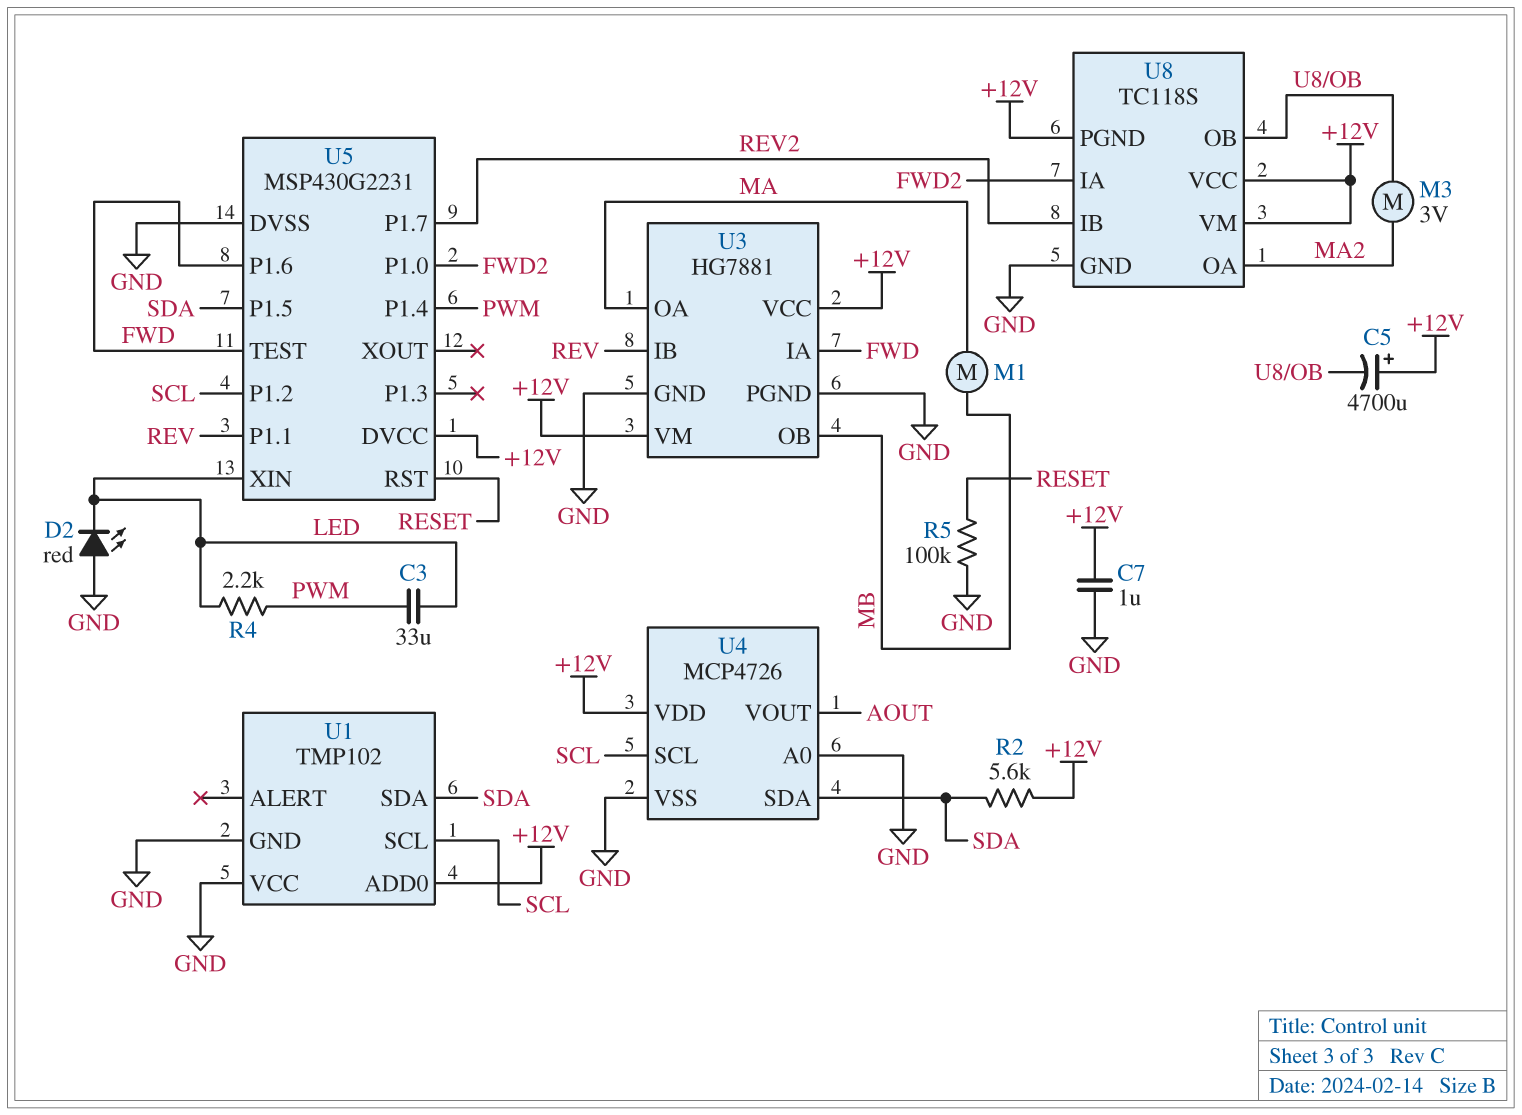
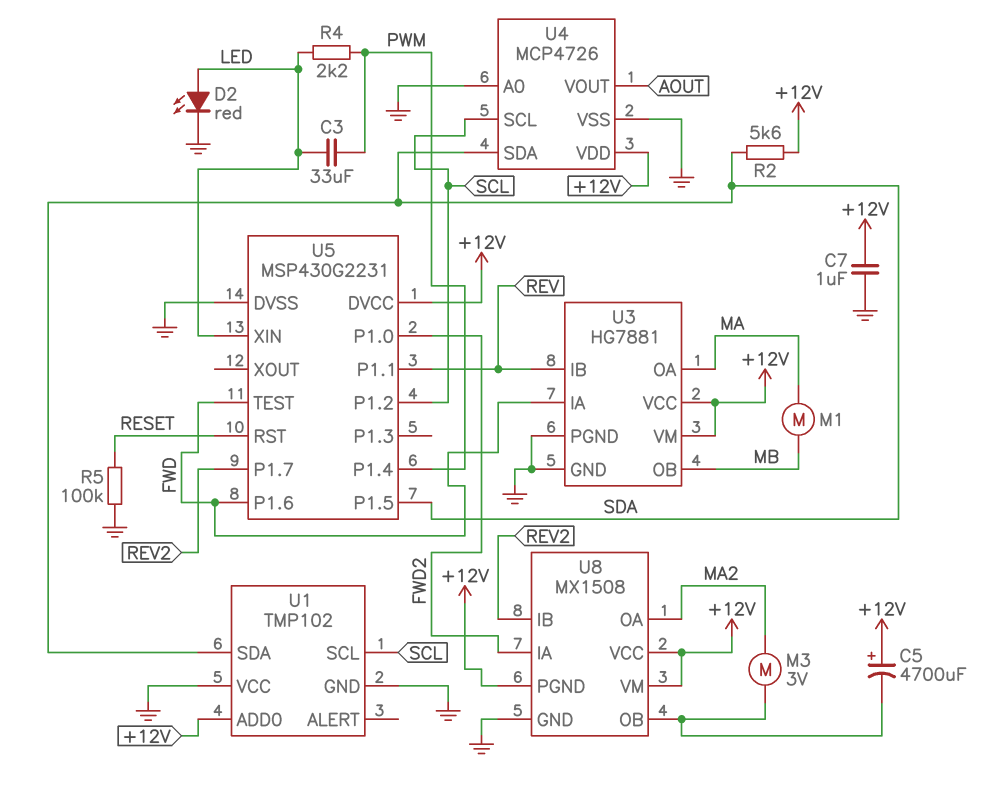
D2: LED red (A GND, K LED) -> LED red (A LED, K GND)
U8: TC118S -> MX1508

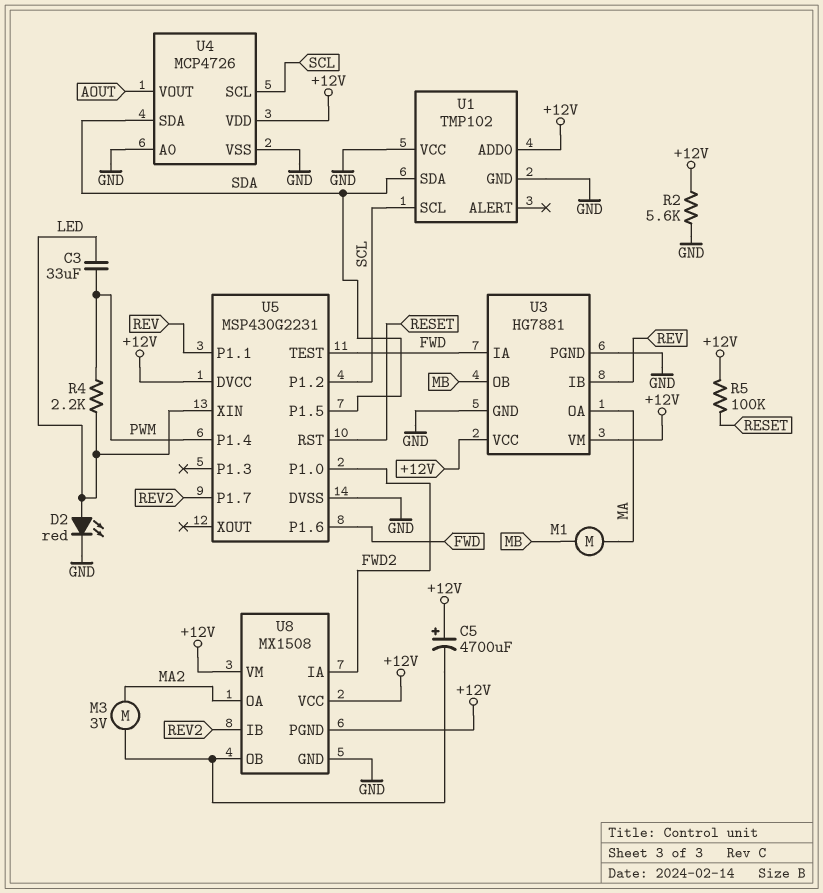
C7: 1uF (+12V, GND) -> none
R2: 5.6k (+12V, SDA) -> 5.6k (+12V, GND)
R5: 100k (GND, RESET) -> 100k (+12V, RESET)

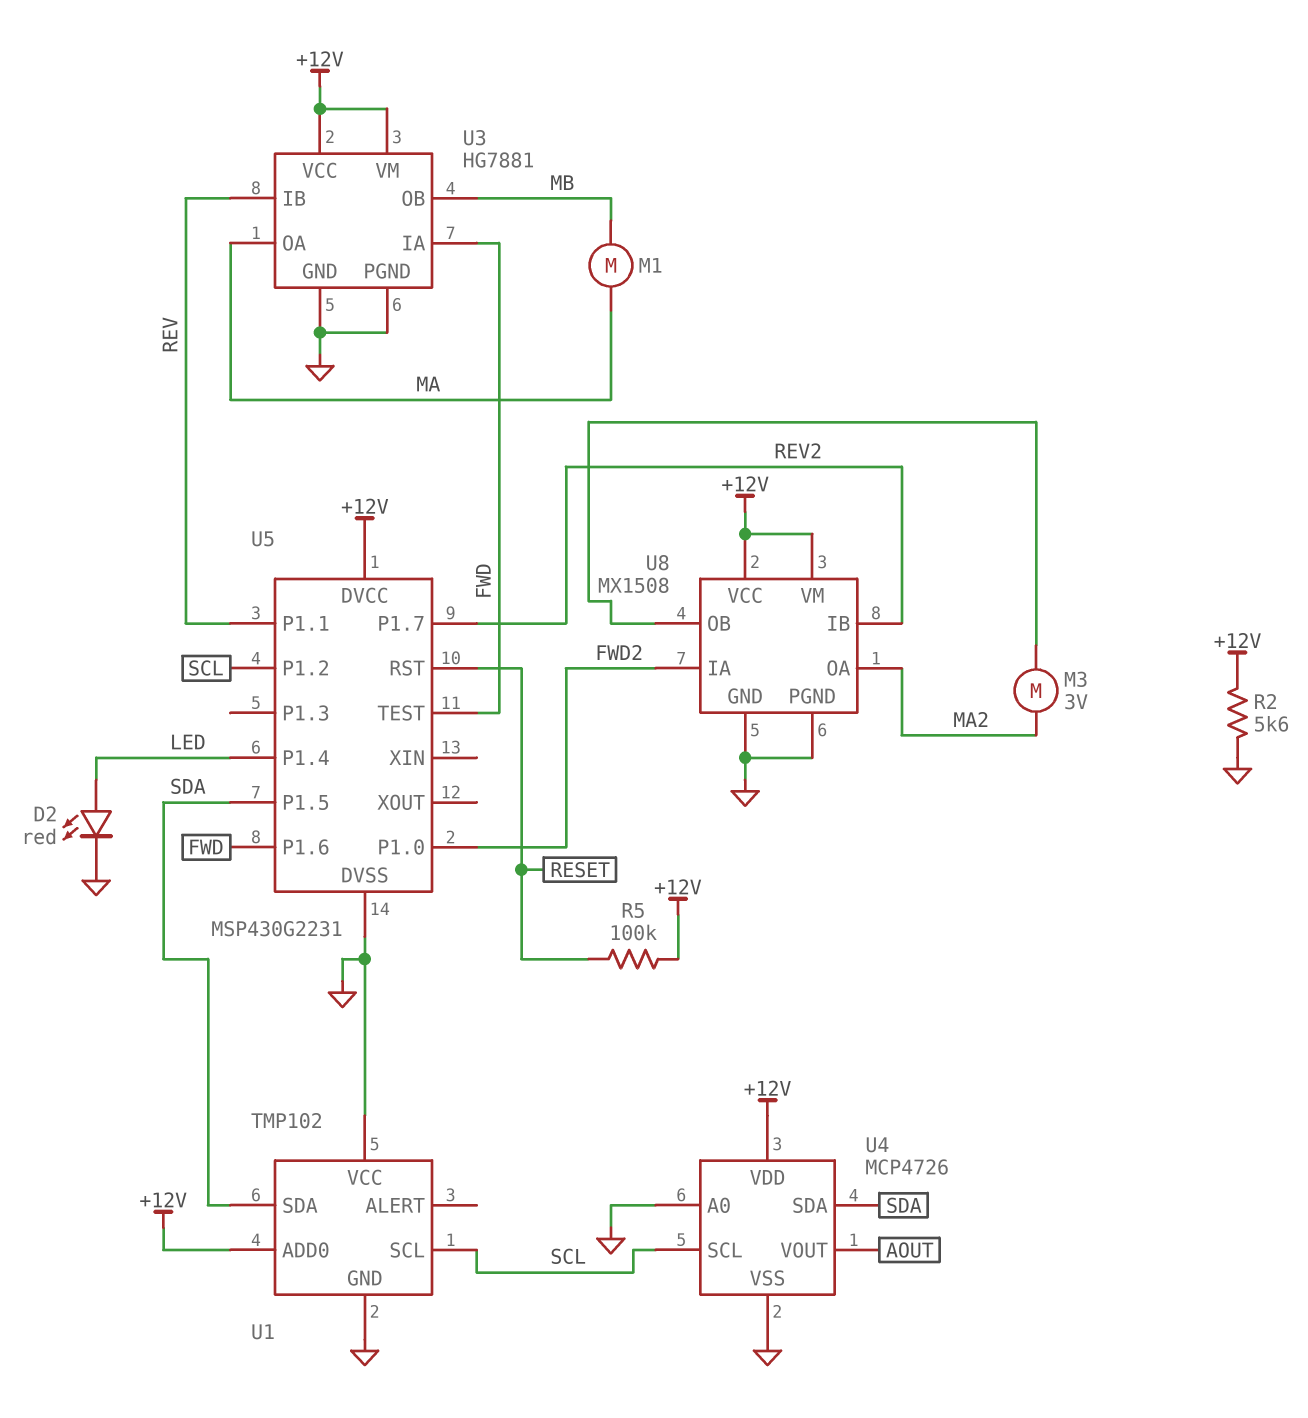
C3: 33uF (LED, PWM) -> none
C5: 4700uF (plus +12V, minus U8/OB) -> none
R4: 2.2k (LED, PWM) -> none
U5 pin P1.4: PWM -> LED
U5 pin XIN: LED -> none
U8 pin PGND: +12V -> GND

